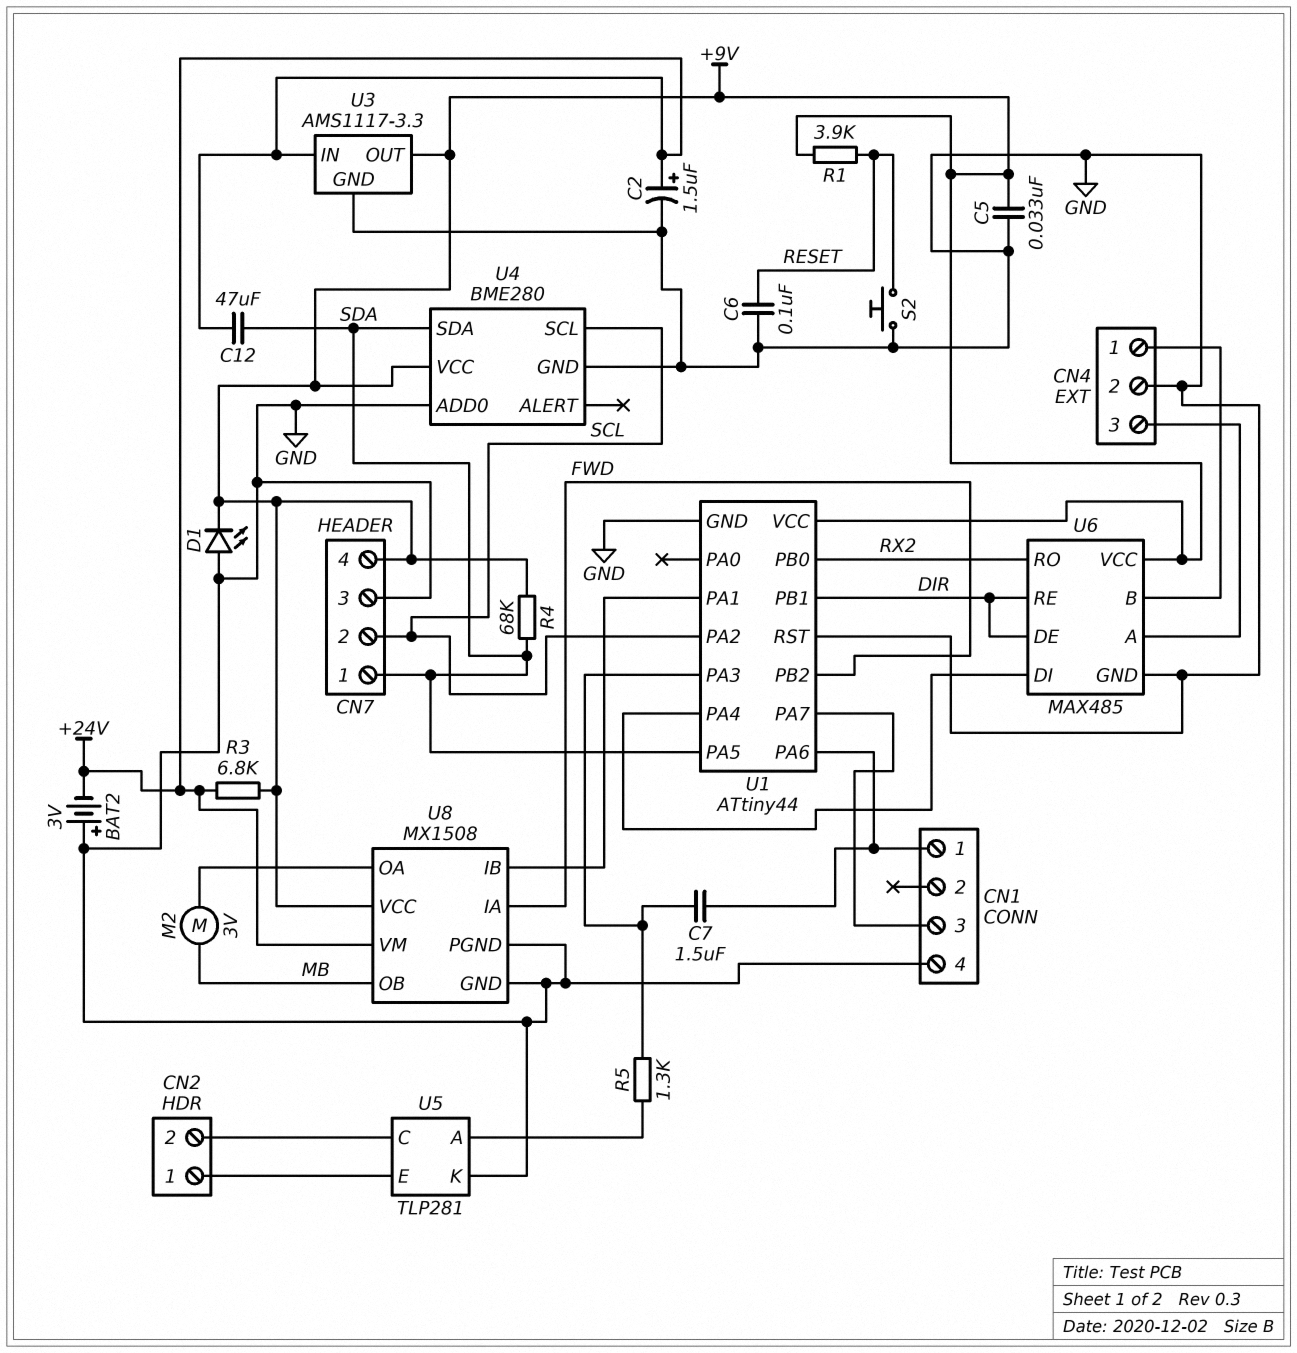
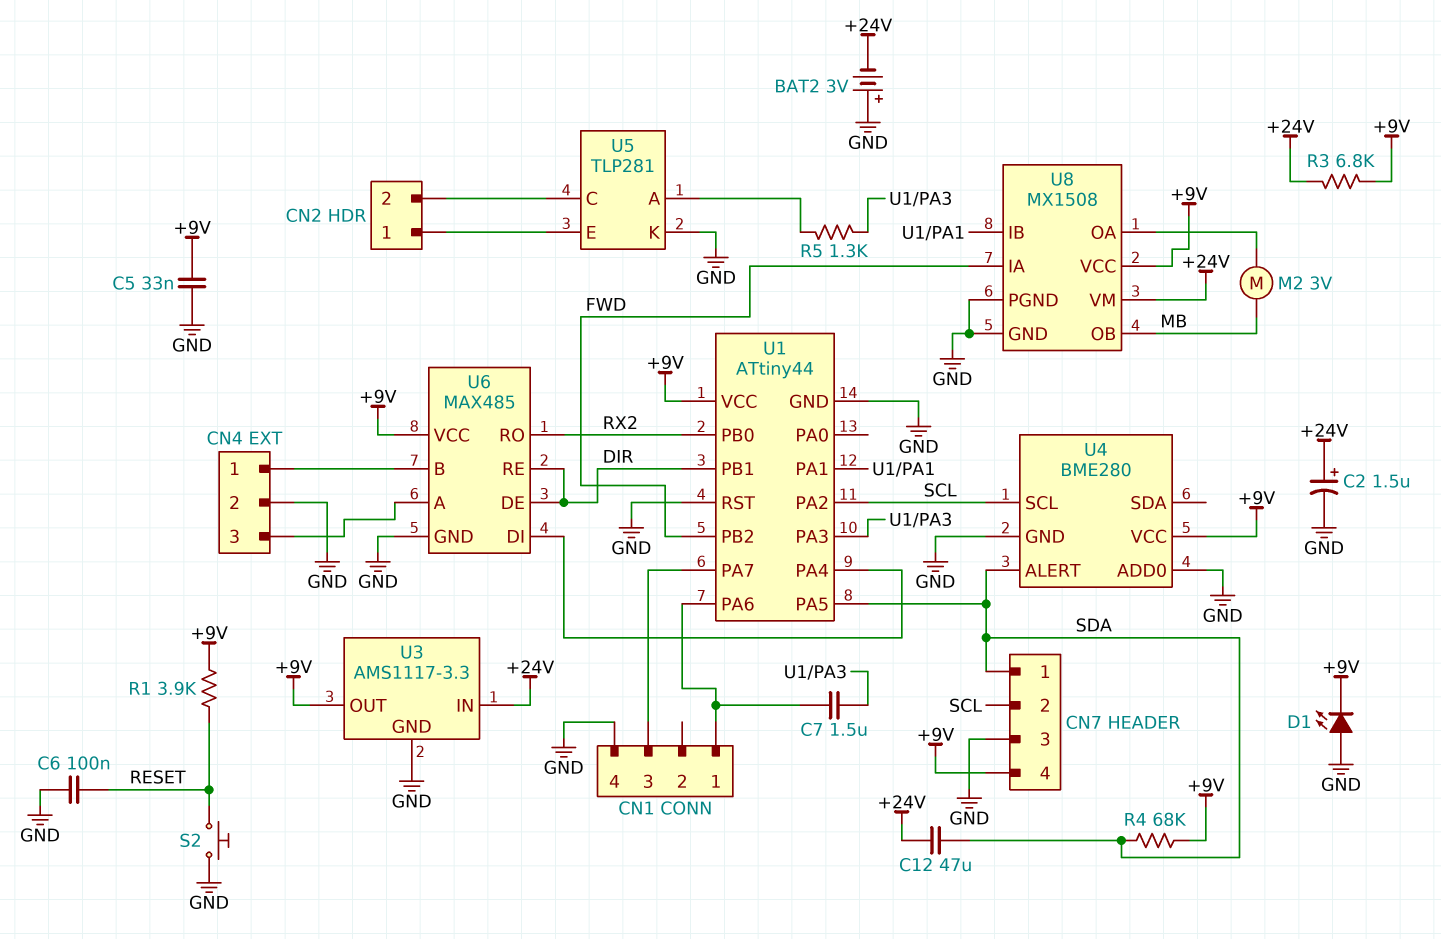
U4 pin ALERT: none -> SDA
U4 pin SDA: SDA -> none

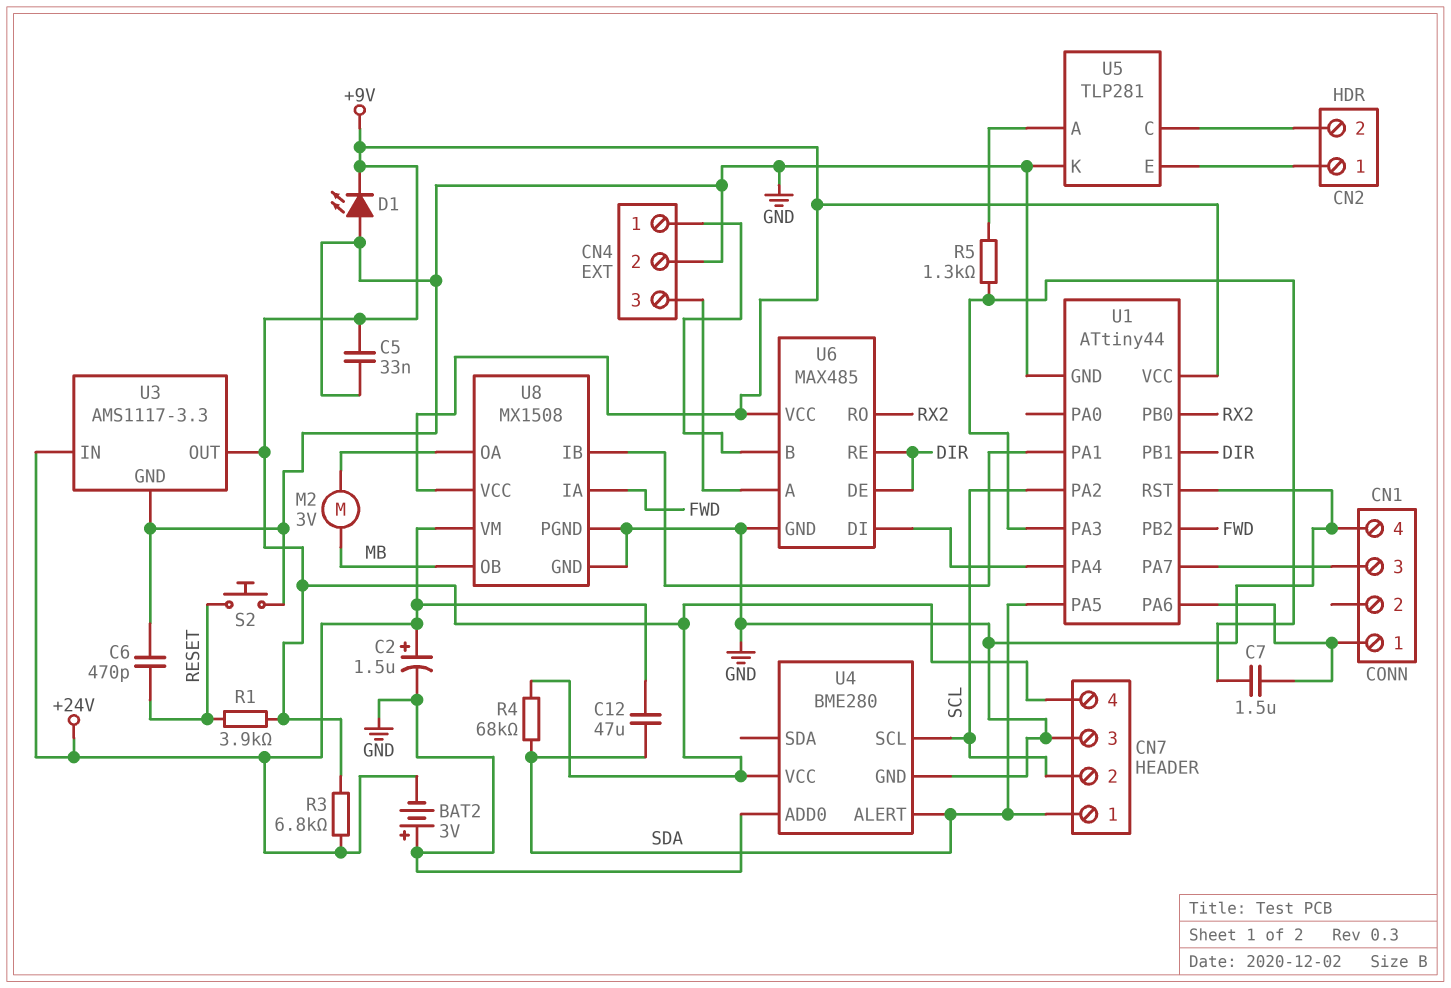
C6: 100nF (GND, RESET) -> 470pF (GND, RESET)

